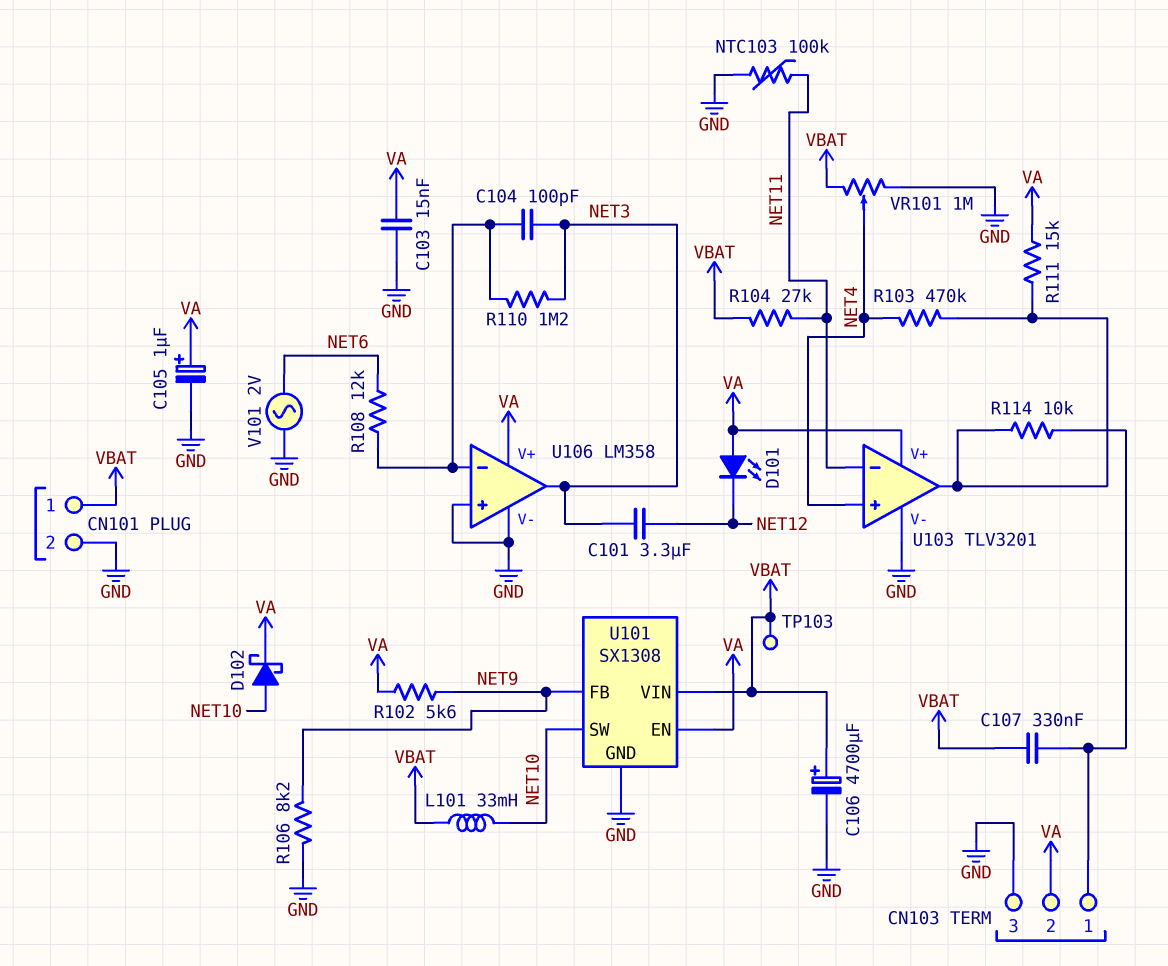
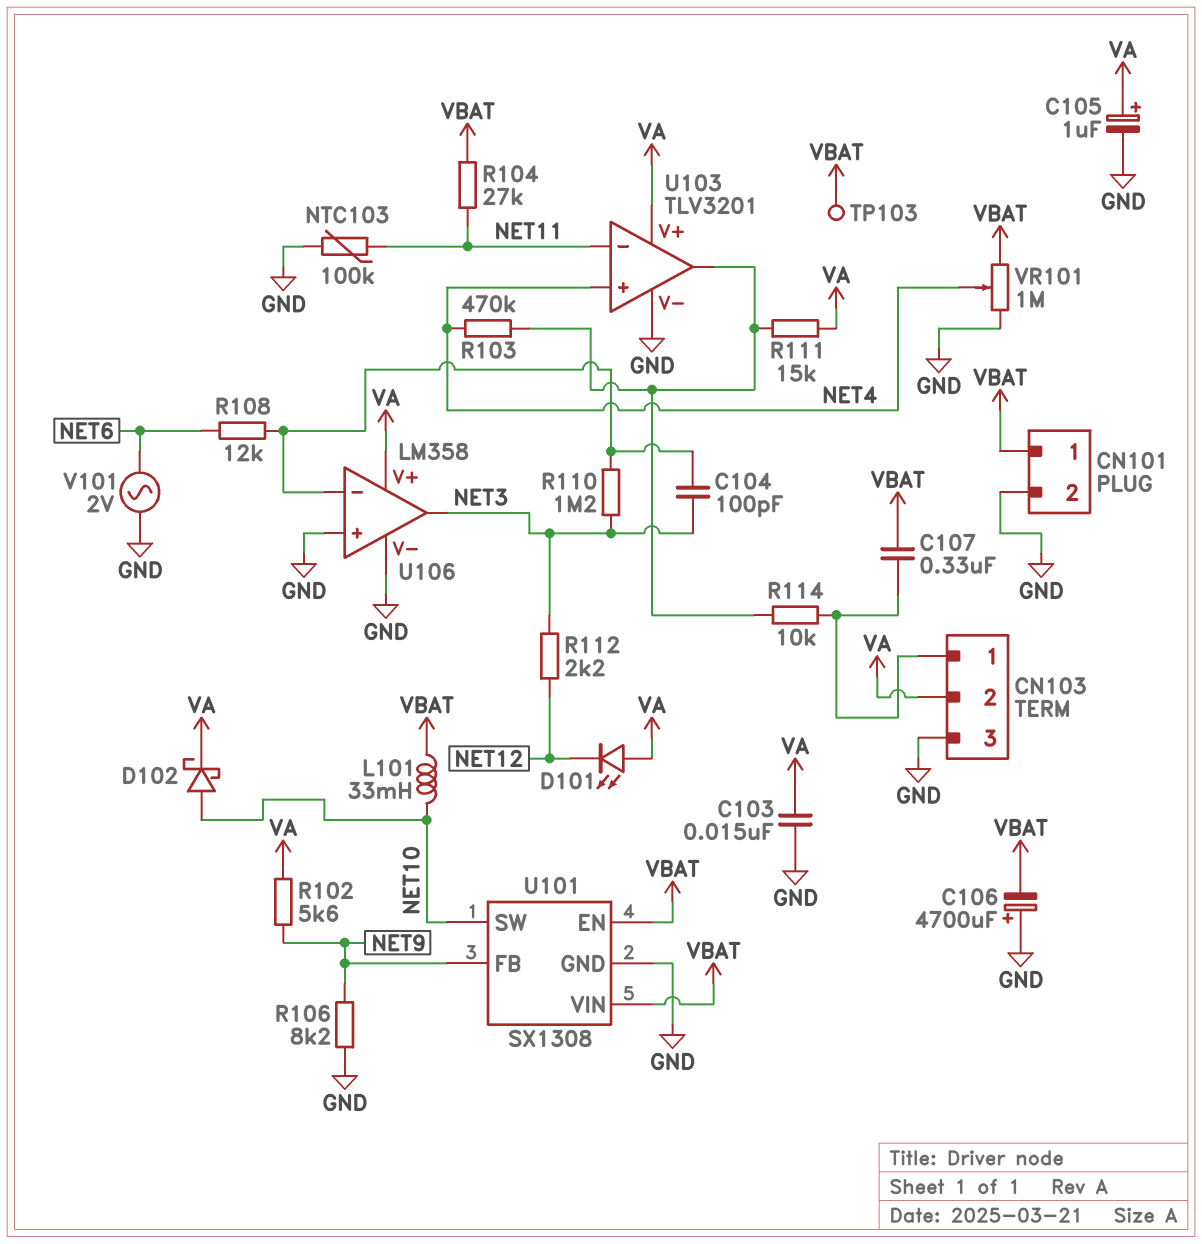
C101: 3.3uF (NET3, NET12) -> none
C106: 4700uF (plus VBAT, minus GND) -> 4700uF (plus GND, minus VBAT)
R112: none -> 2.2k (NET3, NET12)
U101 pin EN: VA -> VBAT

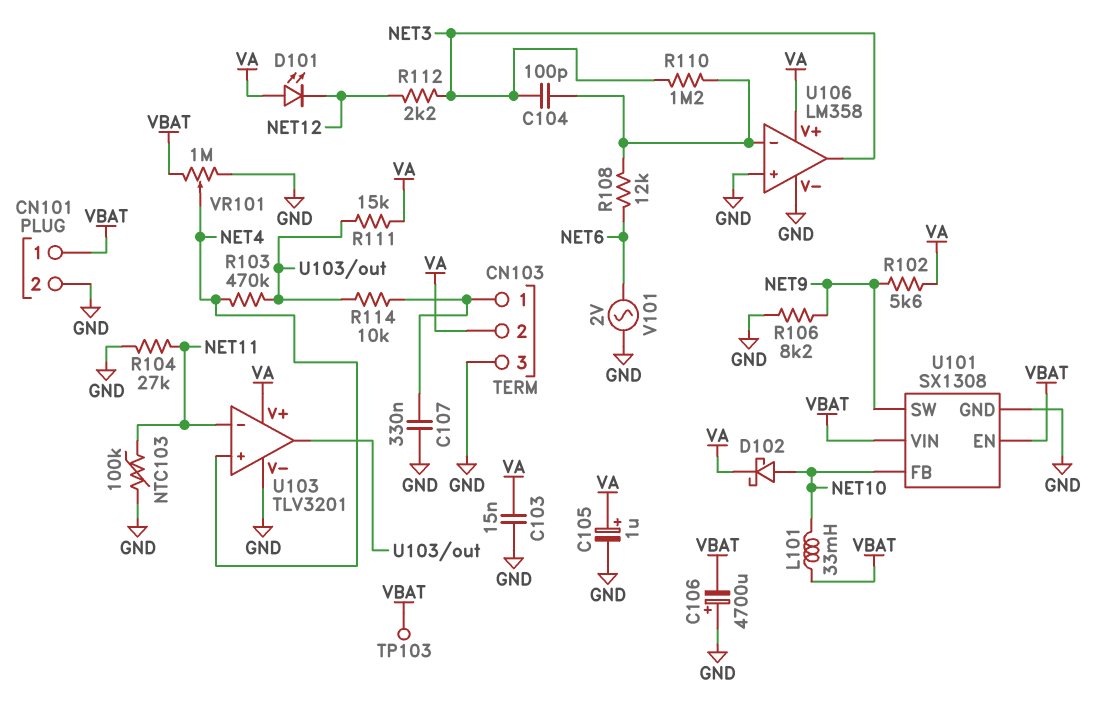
C107: 330nF (CN103/1, VBAT) -> 330nF (CN103/1, GND)
R104: 27k (NET11, VBAT) -> 27k (GND, NET11)
U101 pin FB: NET9 -> NET10
U101 pin SW: NET10 -> NET9

